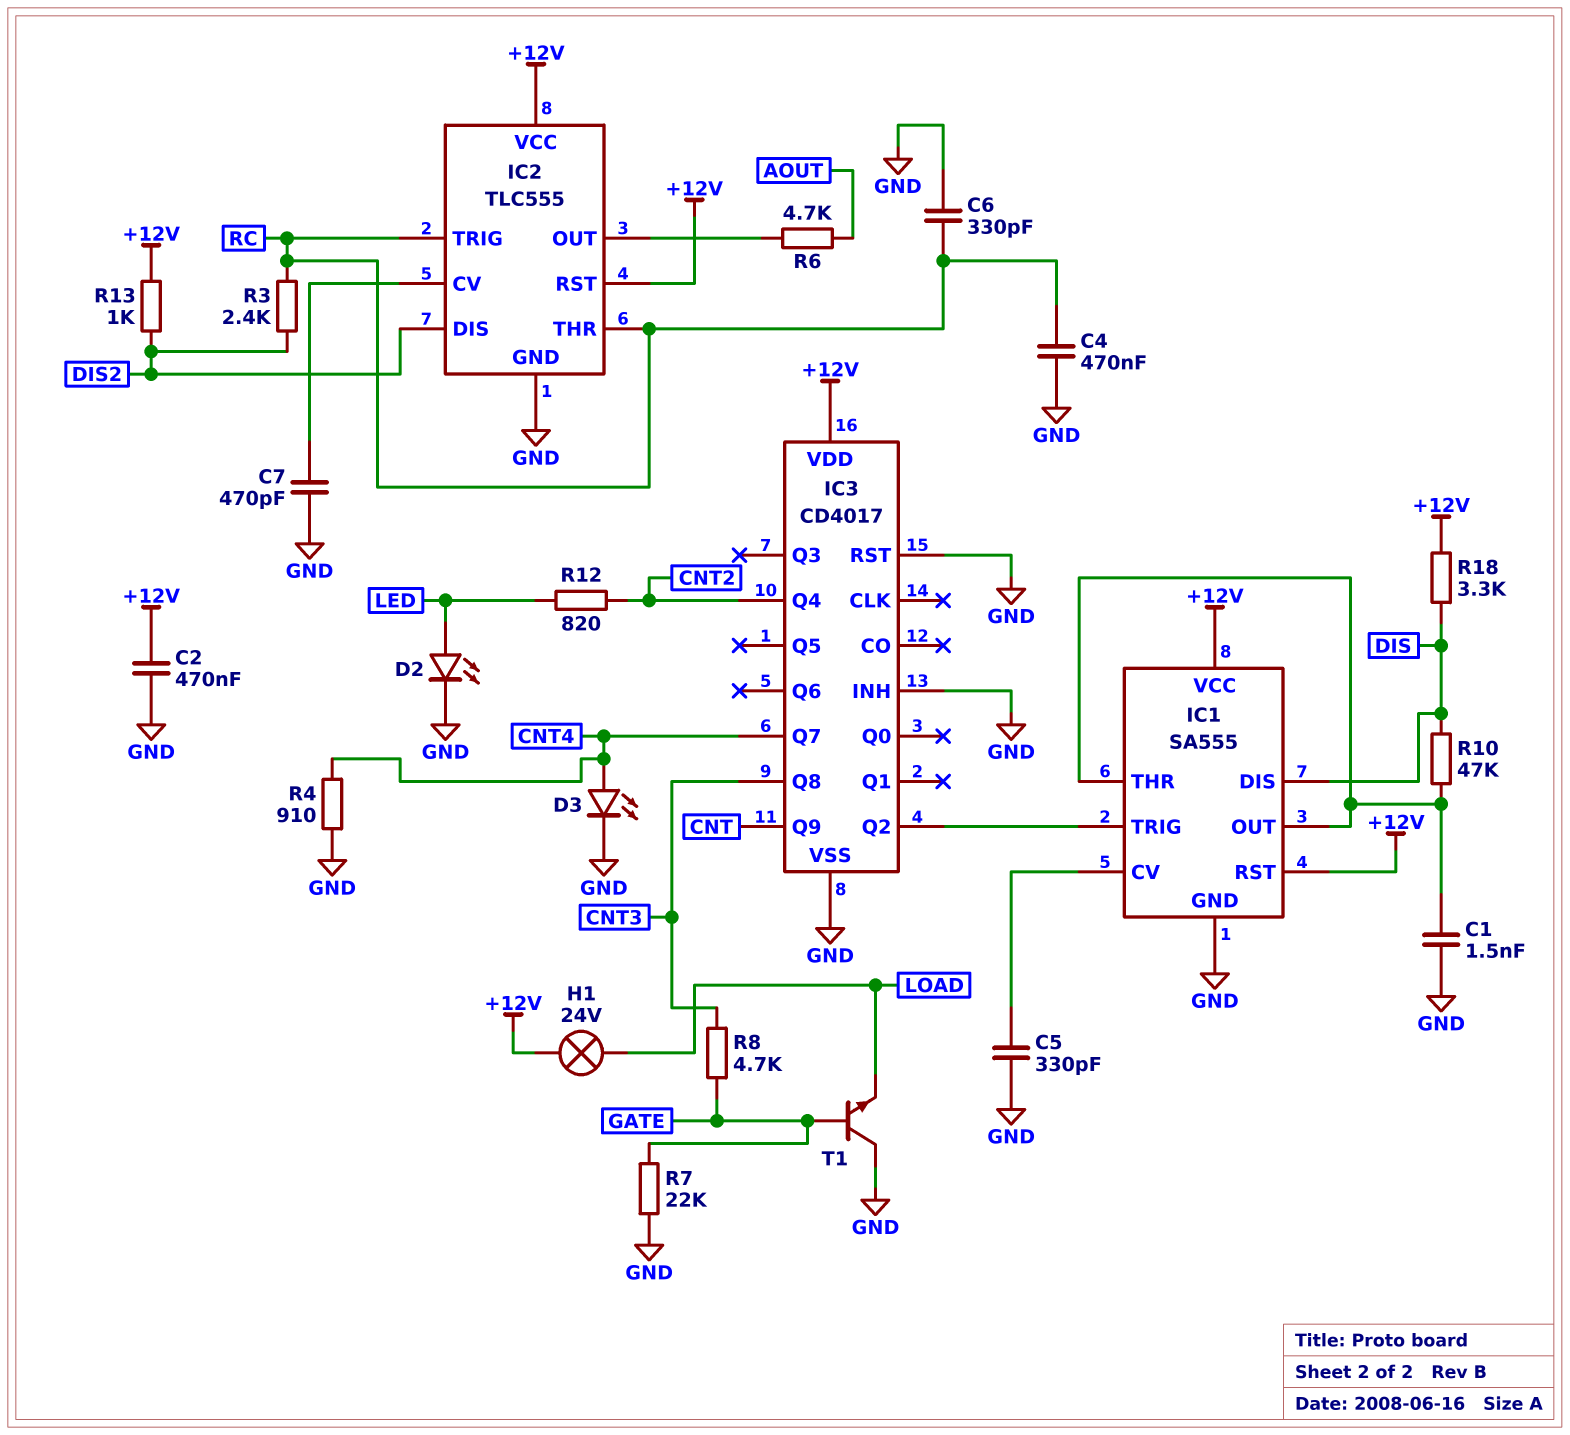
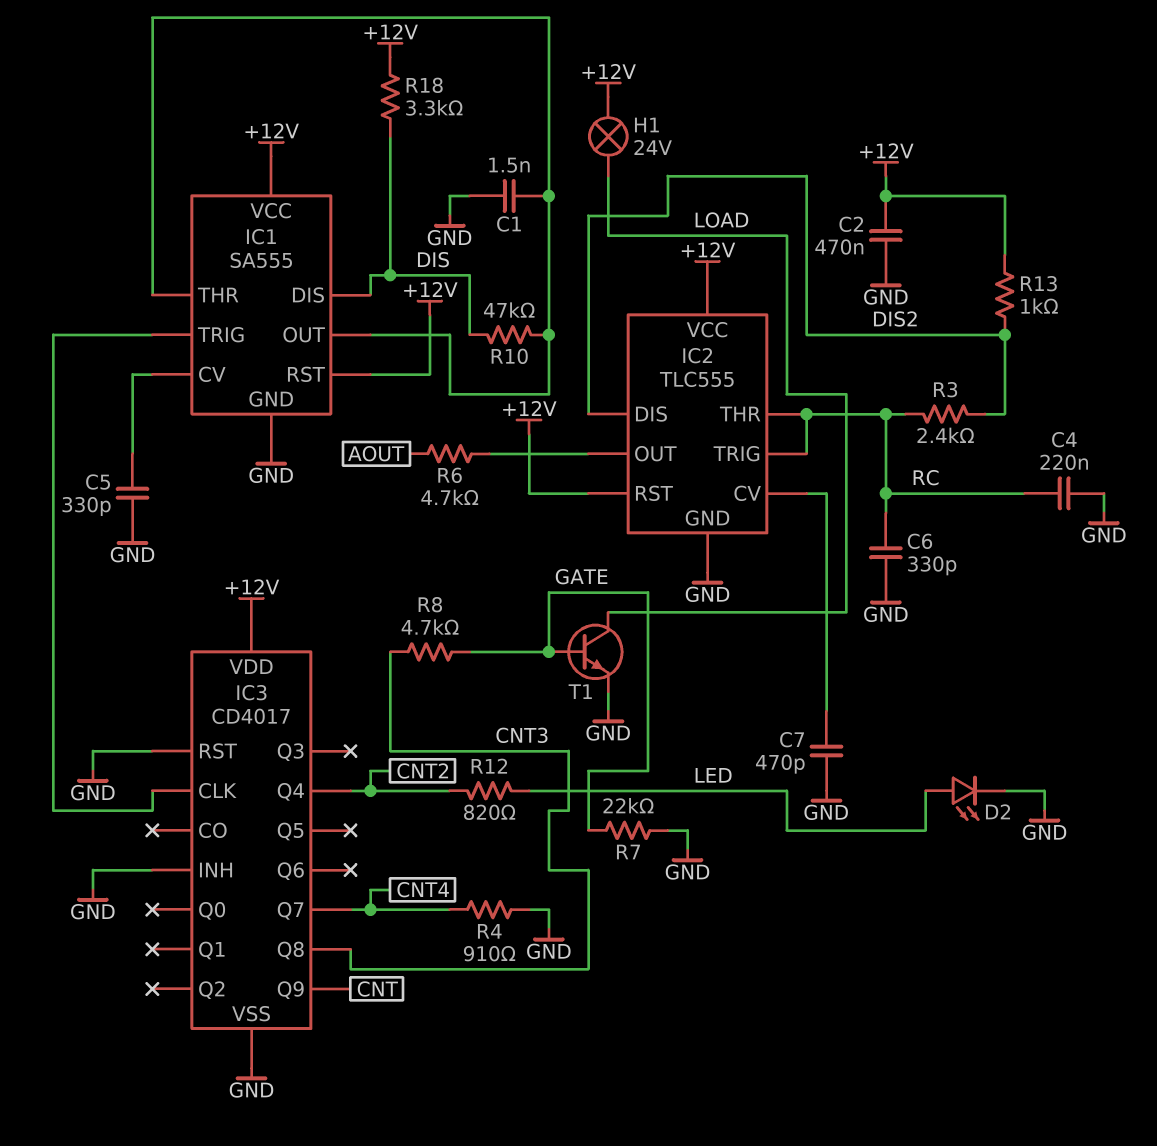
C4: 470nF (GND, RC) -> 220nF (GND, RC)
D3: LED (A CNT4, K GND) -> none
IC3 pin CLK: none -> IC1/TRIG
IC3 pin Q2: IC1/TRIG -> none
T1: NPN (B GATE, C GND, E LOAD) -> NPN (B GATE, C LOAD, E GND)

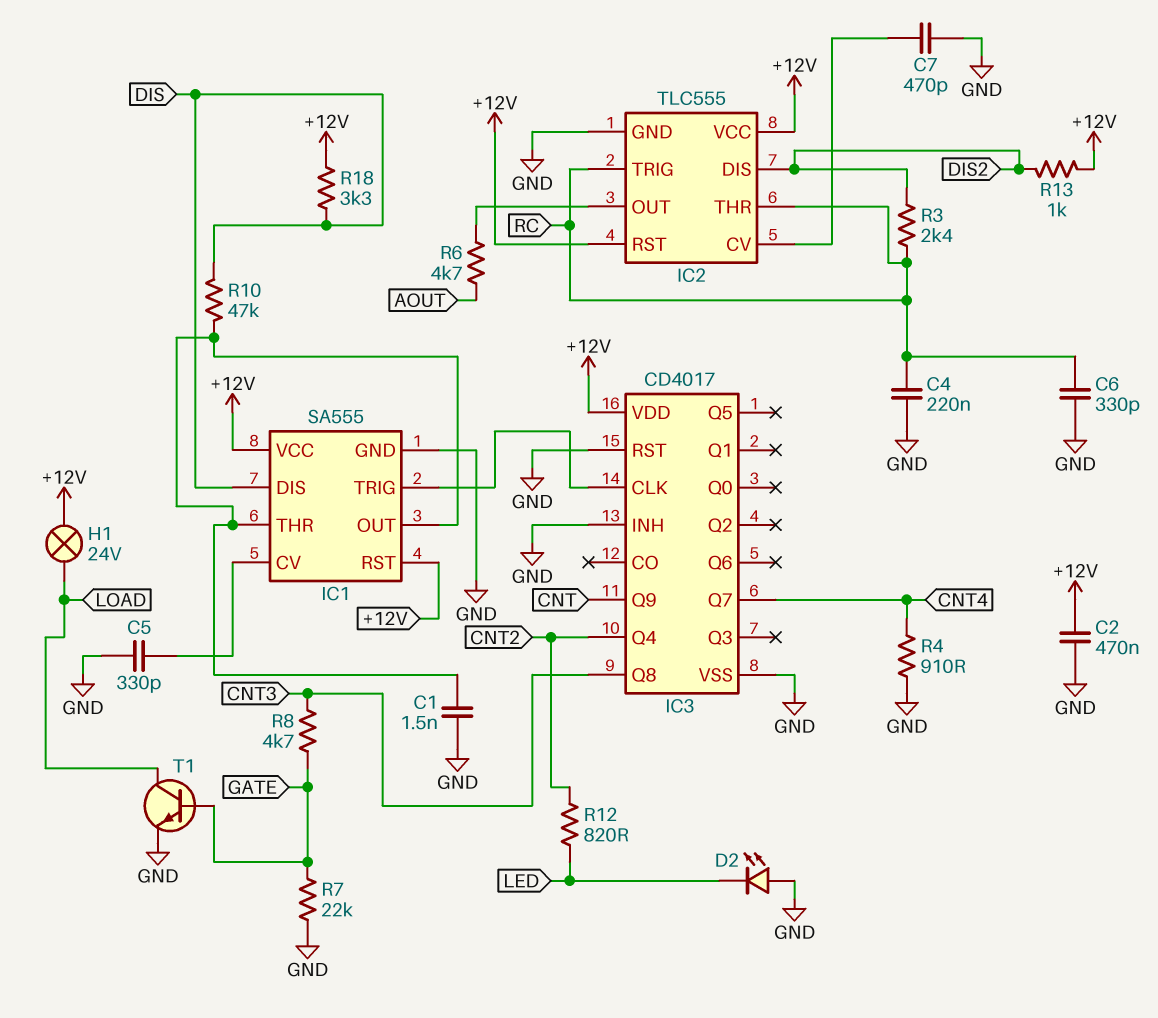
D2: LED (A LED, K GND) -> LED (A GND, K LED)

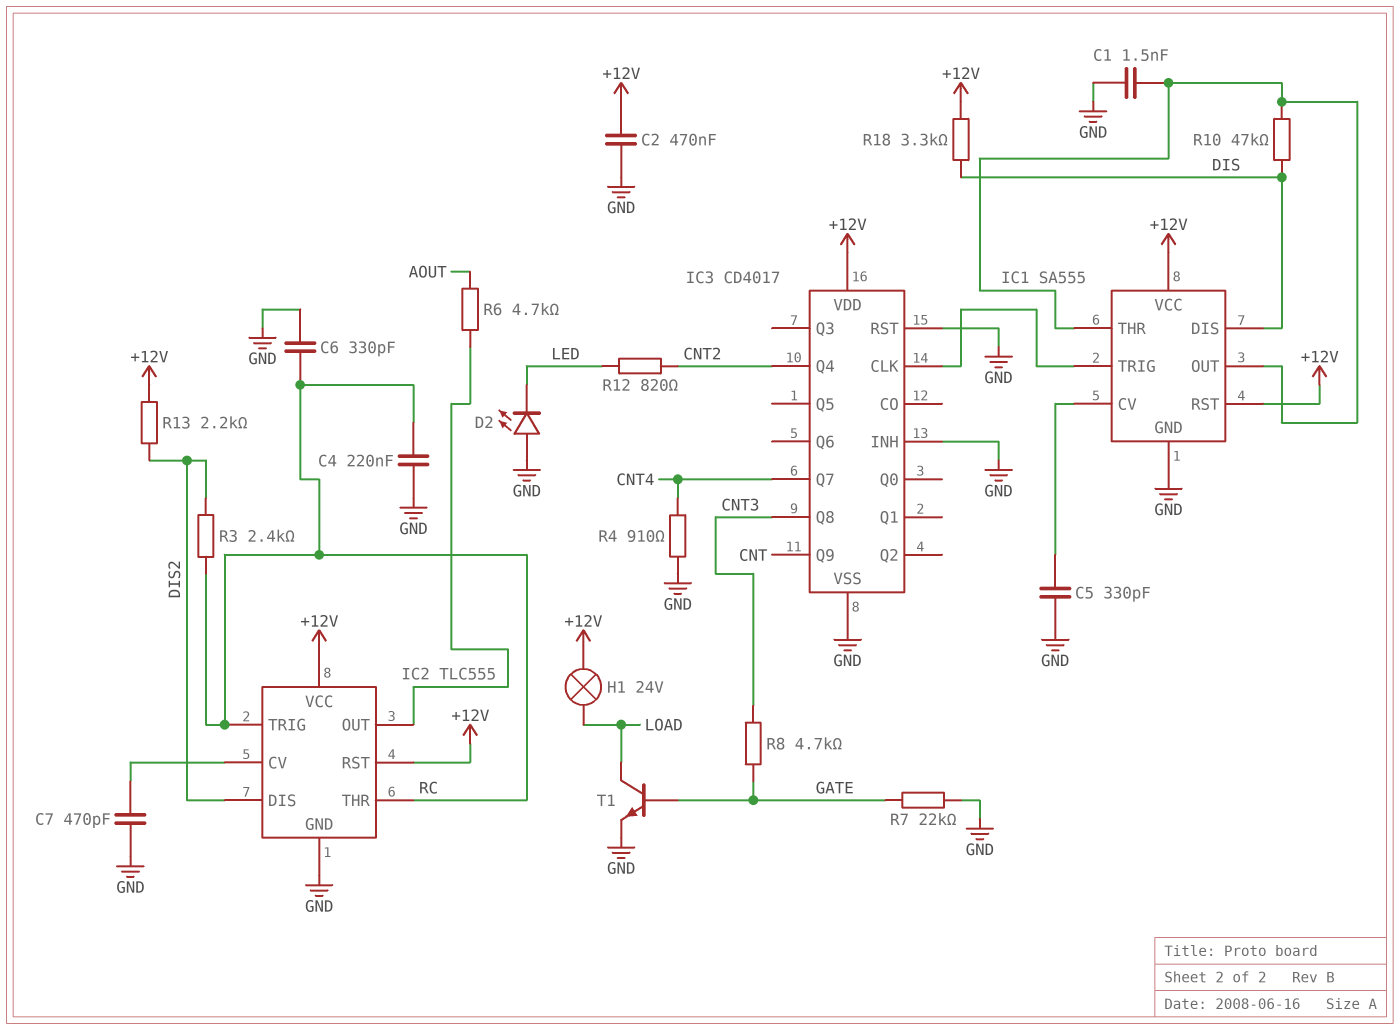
R13: 1k (+12V, DIS2) -> 2.2k (+12V, DIS2)

